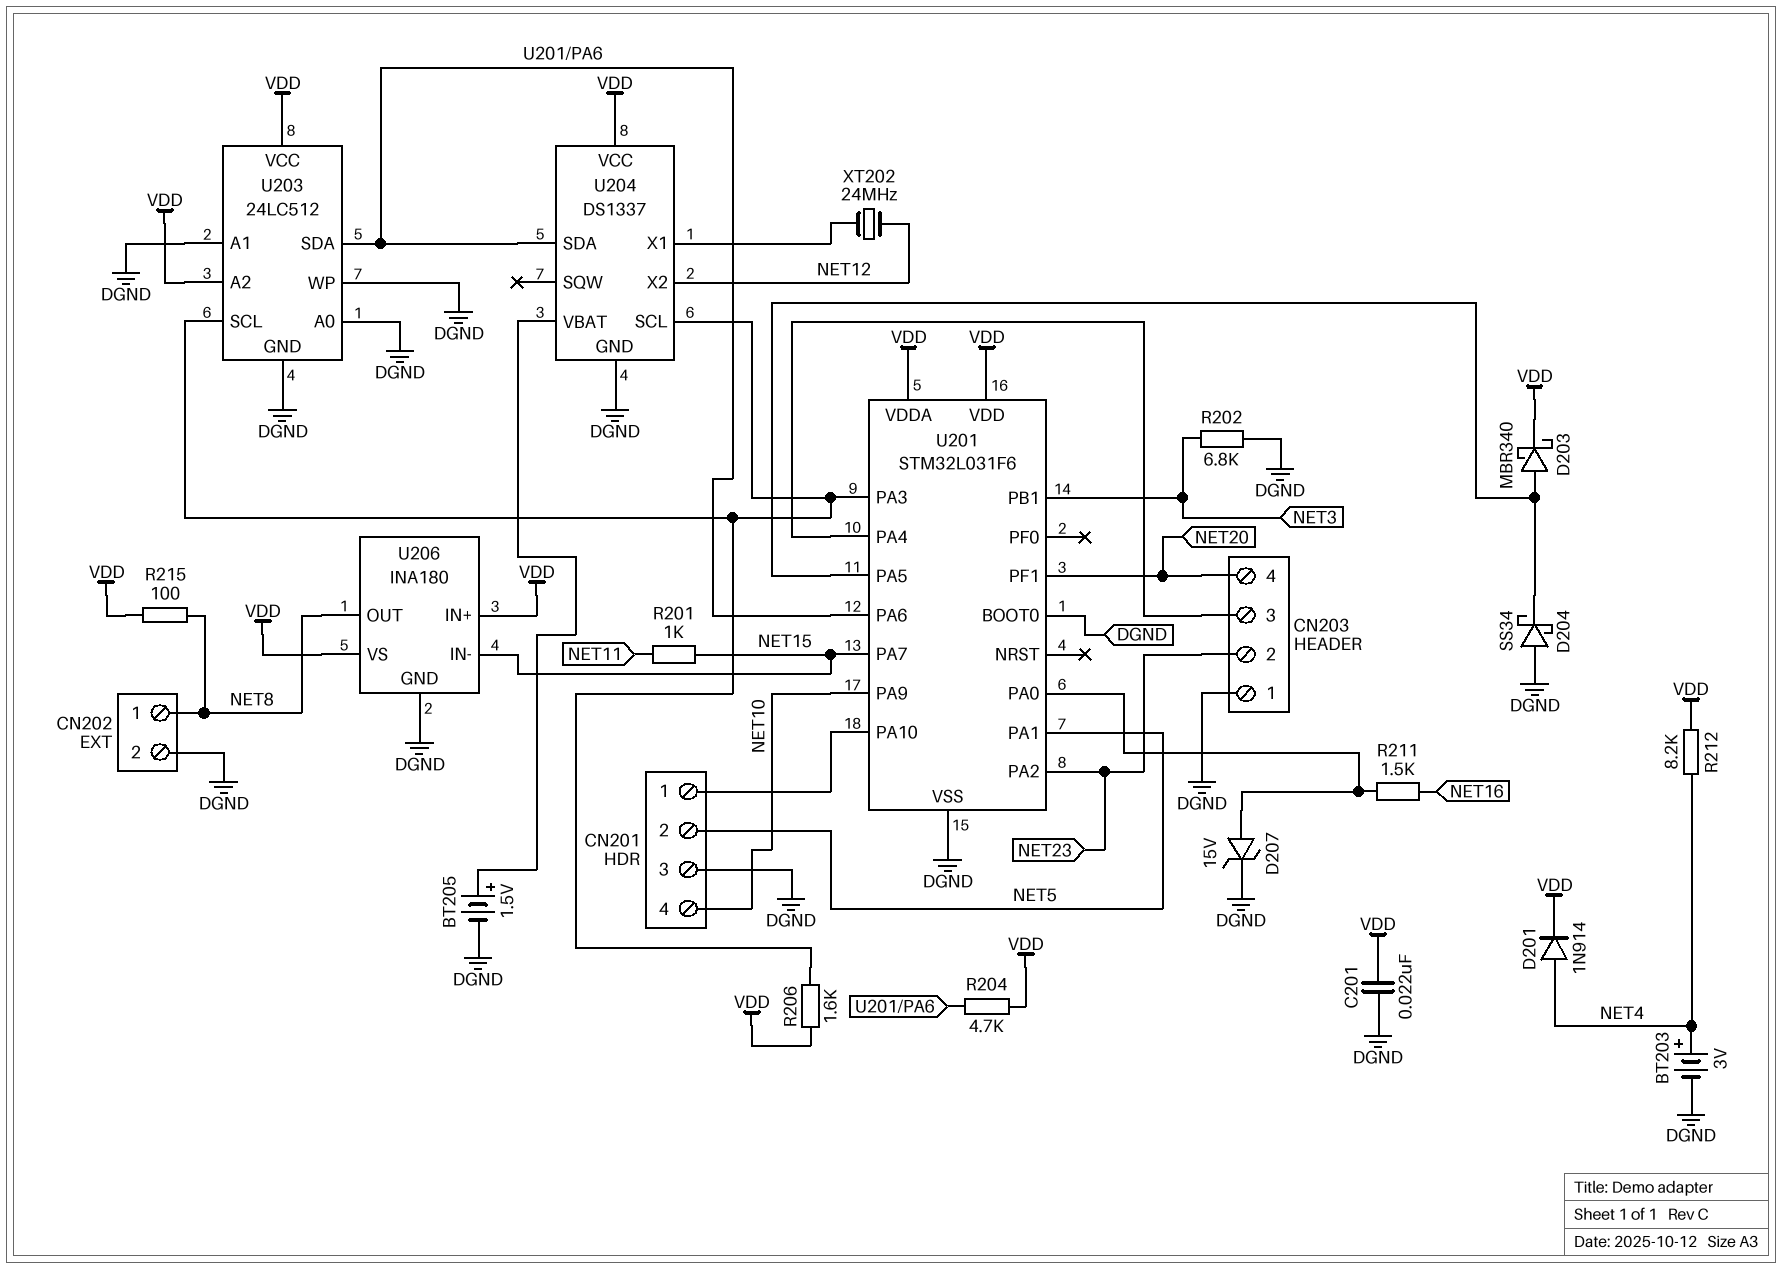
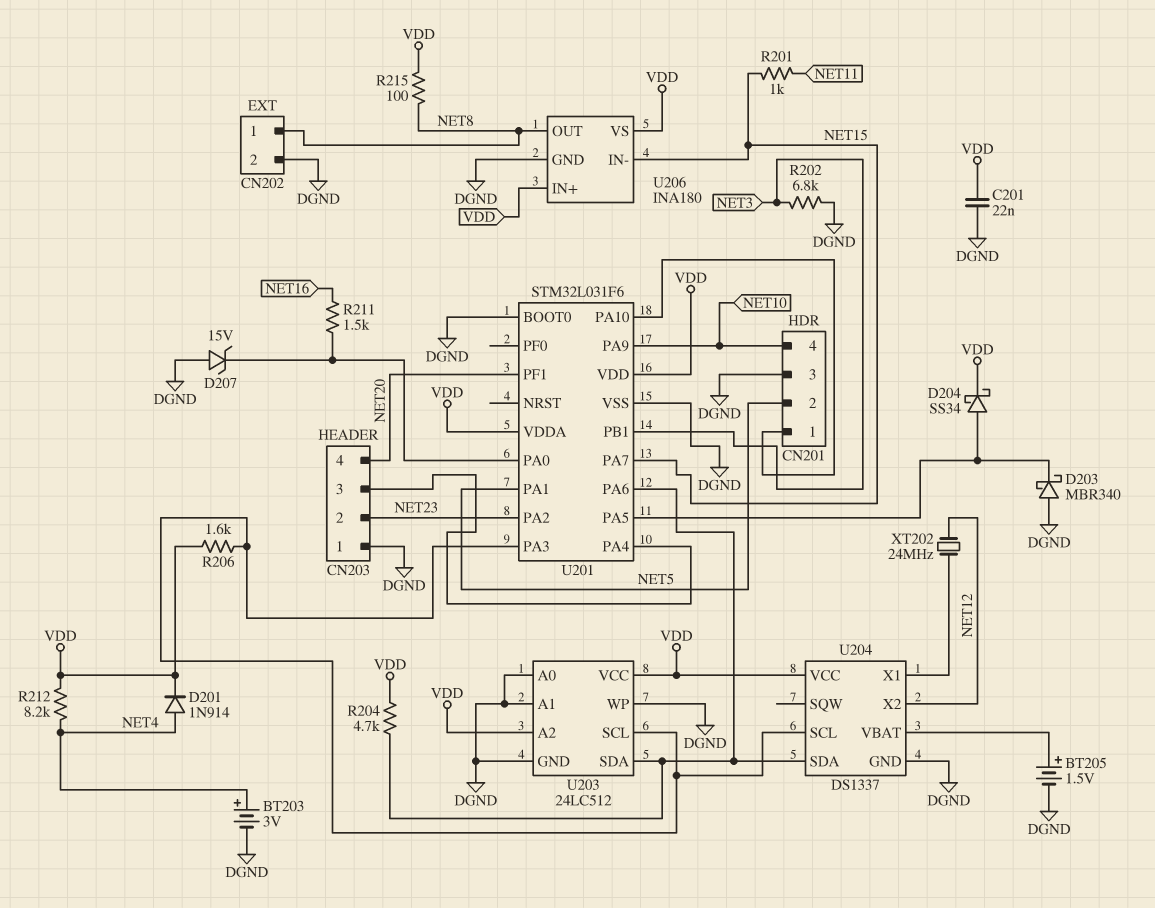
D203: schottky MBR340 (A U201/PA5, K VDD) -> schottky MBR340 (A DGND, K U201/PA5)
D204: schottky SS34 (A DGND, K U201/PA5) -> schottky SS34 (A U201/PA5, K VDD)
D207: zener 15V (A U201/PA0, K DGND) -> zener 15V (A DGND, K U201/PA0)

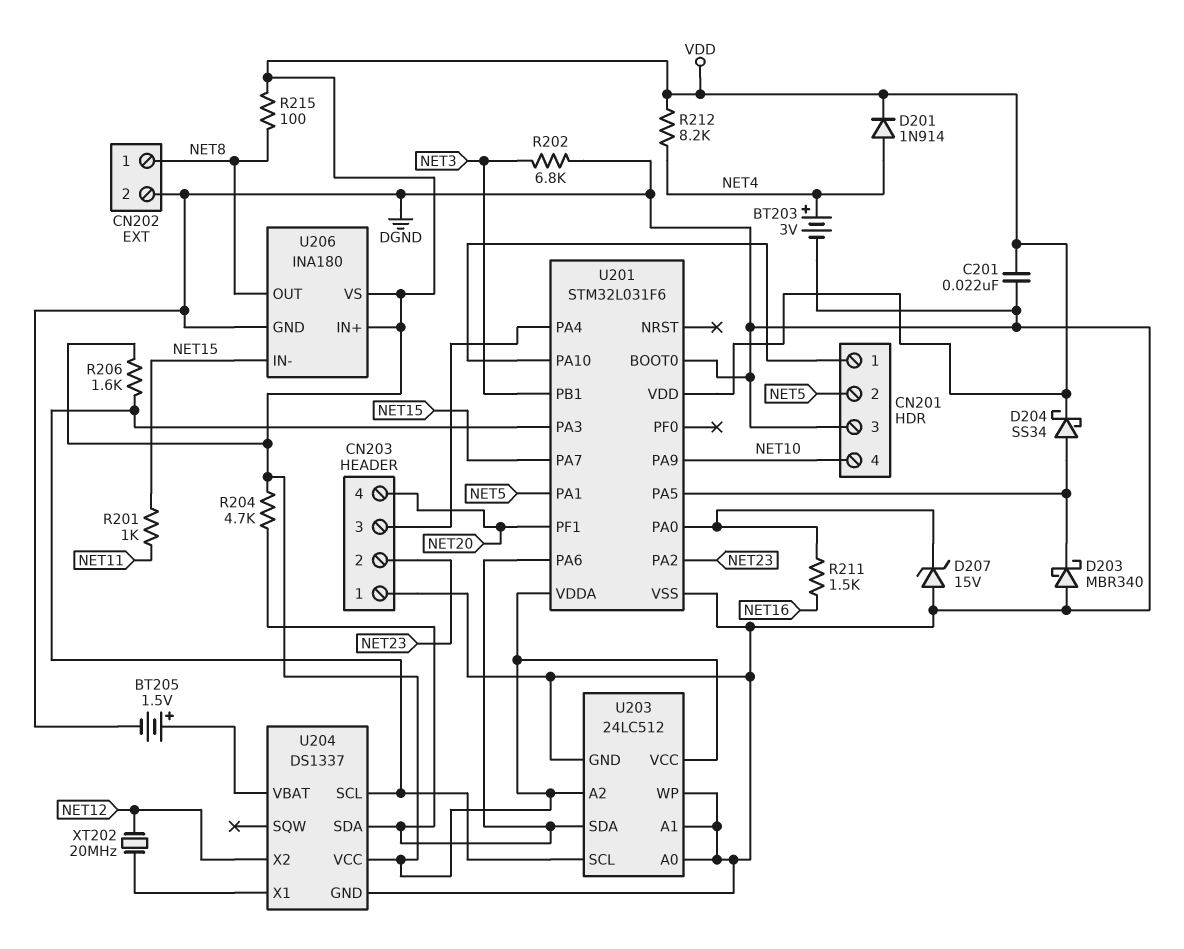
XT202: 24MHz (NET12, U204/X1) -> 20MHz (NET12, U204/X1)

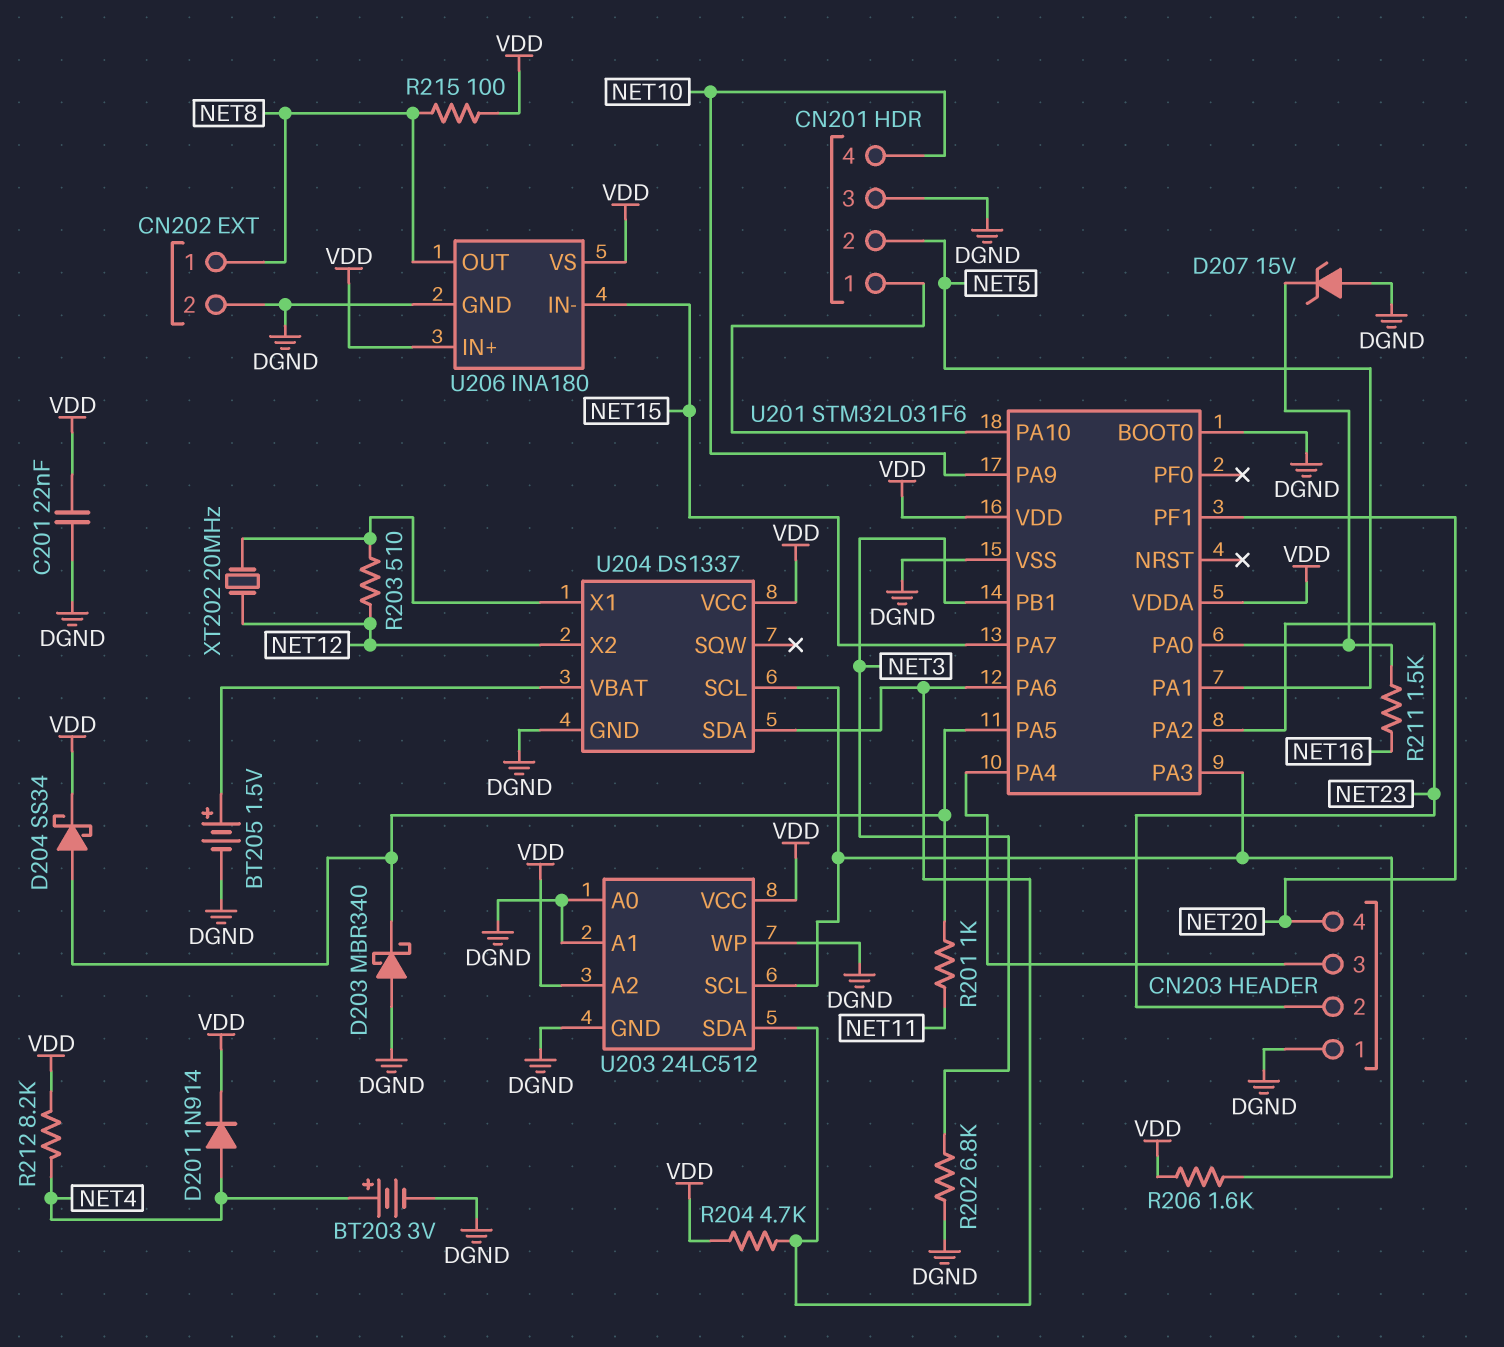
R201: 1k (NET11, NET15) -> 1k (NET11, U201/PA5)
R203: none -> 510 (NET12, U204/X1)

